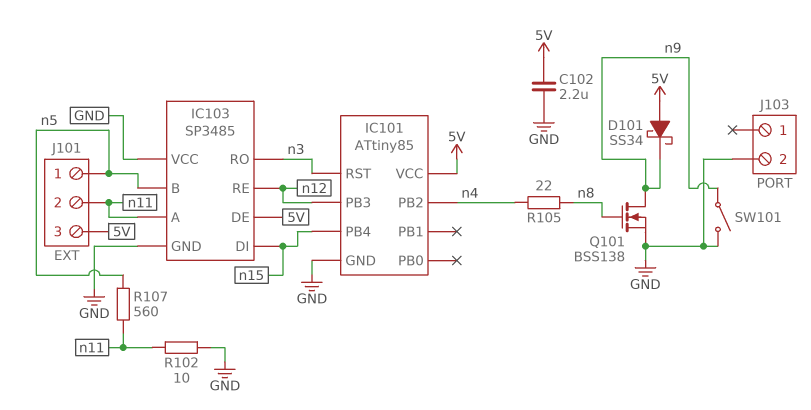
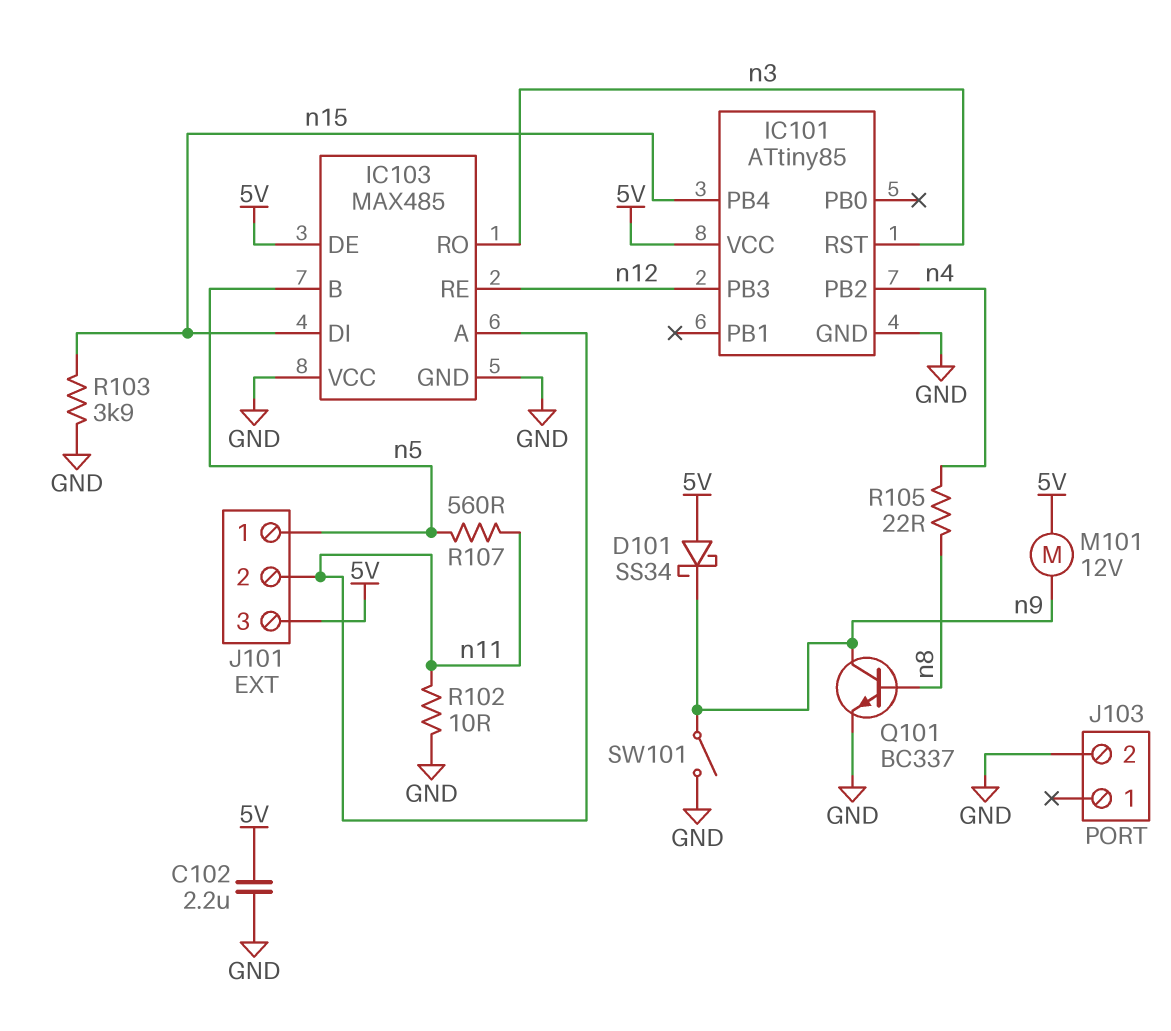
IC103: SP3485 -> MAX485
M101: none -> motor 12V (5V, n9)
Q101: NMOS BSS138 (G n8, D n9, S GND) -> NPN BC337 (B n8, C n9, E GND)
R103: none -> 3.9k (GND, n15)

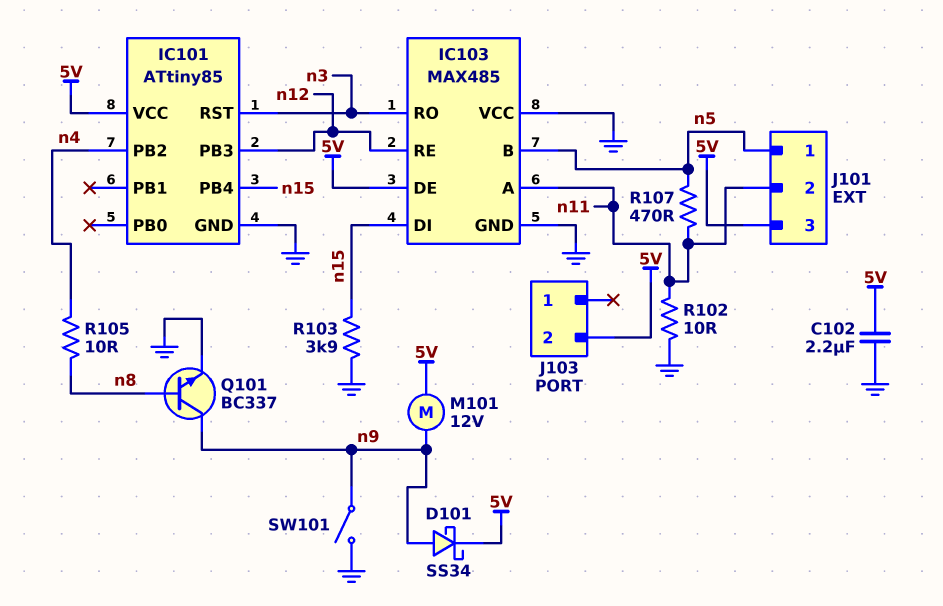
D101: schottky SS34 (A 5V, K n9) -> schottky SS34 (A n9, K 5V)
J103 pin 2: GND -> 5V
R105: 22 (n4, n8) -> 10 (n4, n8)
R107: 560 (n5, n11) -> 470 (n5, n11)

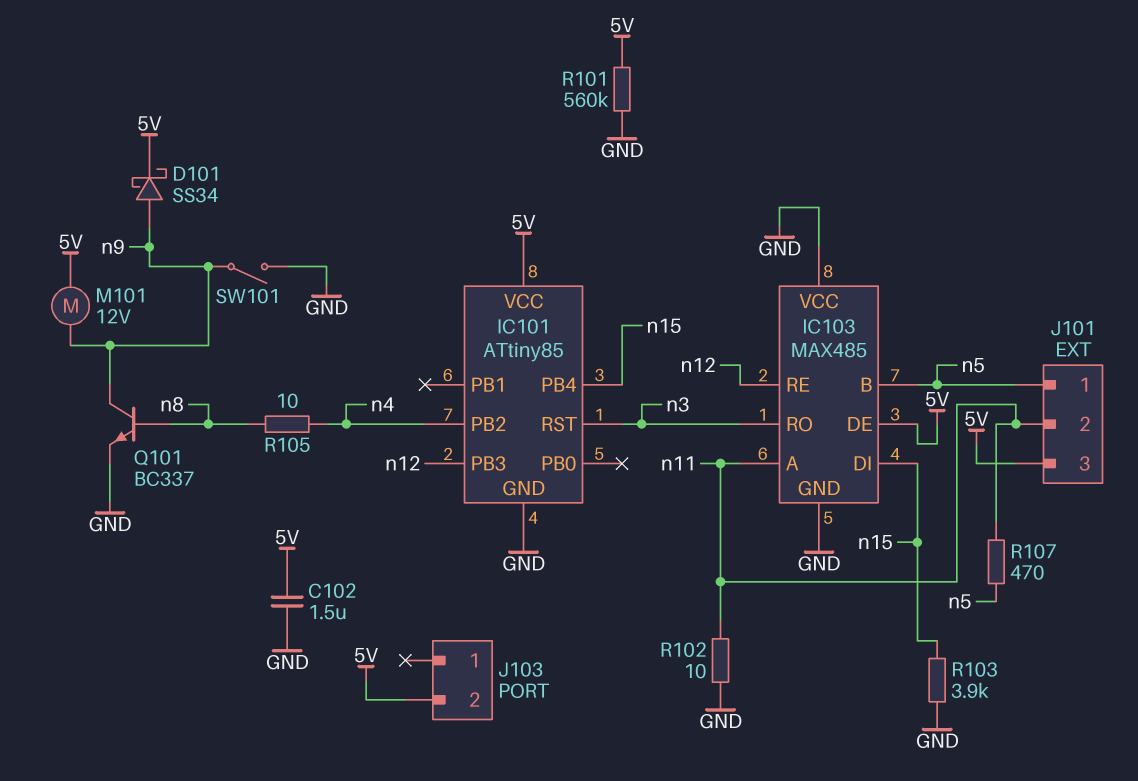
C102: 2.2uF (5V, GND) -> 1.5uF (5V, GND)
R101: none -> 560k (5V, GND)

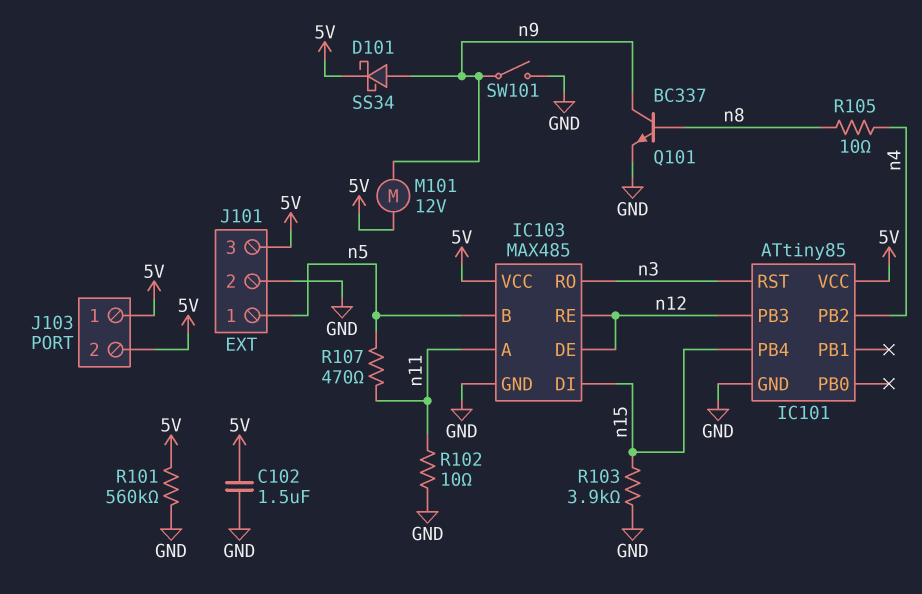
IC103 pin DE: 5V -> n12
IC103 pin VCC: GND -> 5V
J101 pin 2: n11 -> GND
J103 pin 1: none -> 5V

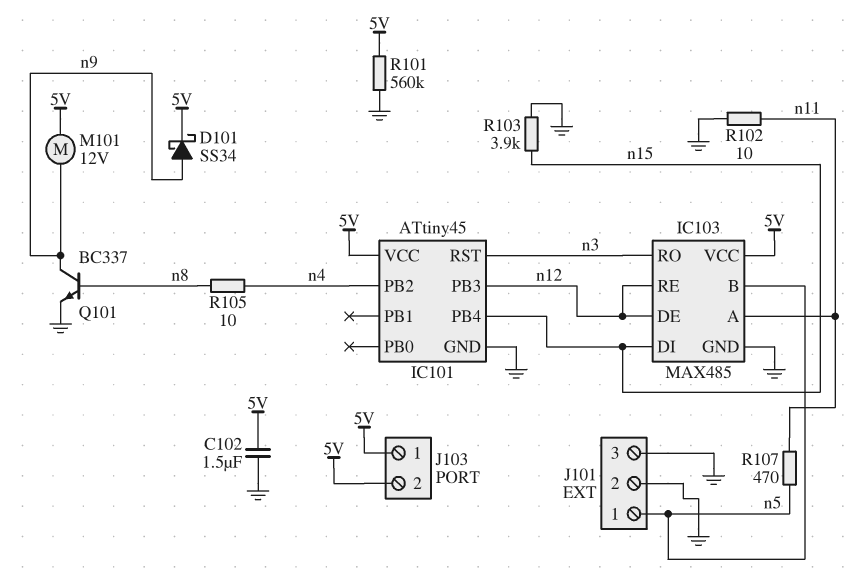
IC101: ATtiny85 -> ATtiny45
J101 pin 3: 5V -> GND
SW101: switch (GND, n9) -> none

